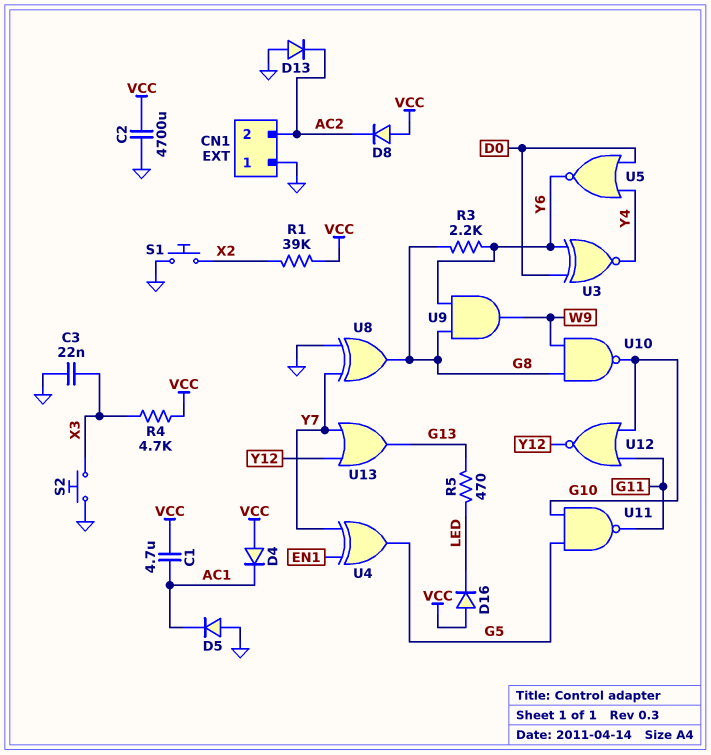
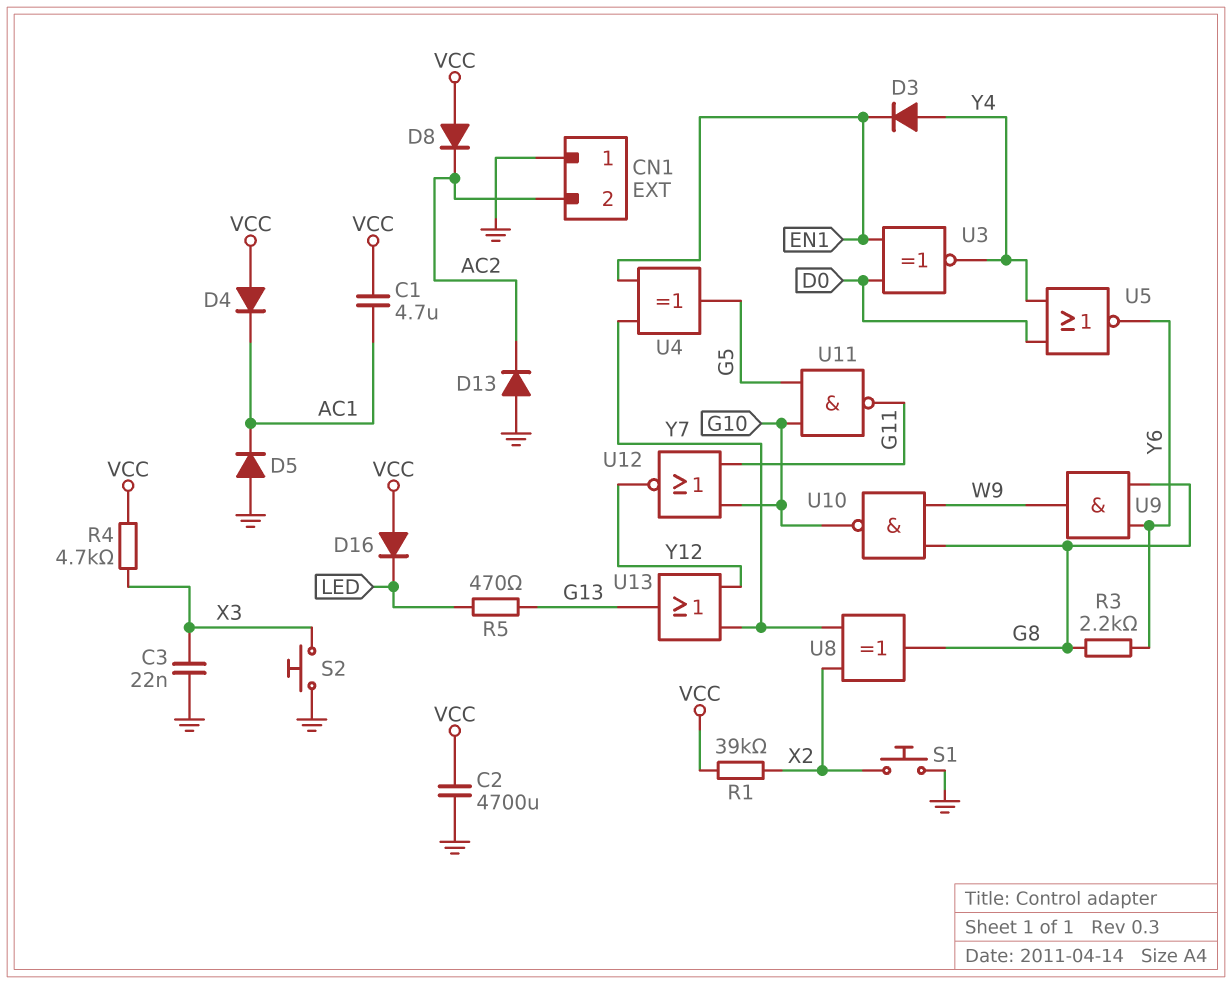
D3: none -> diode (A Y4, K EN1)
U3: XNOR (in D0, in Y6, out Y4) -> XNOR (in D0, in EN1, out Y4)
U8: XOR (in GND, in Y7, out G8) -> XOR (in X2, in Y7, out G8)

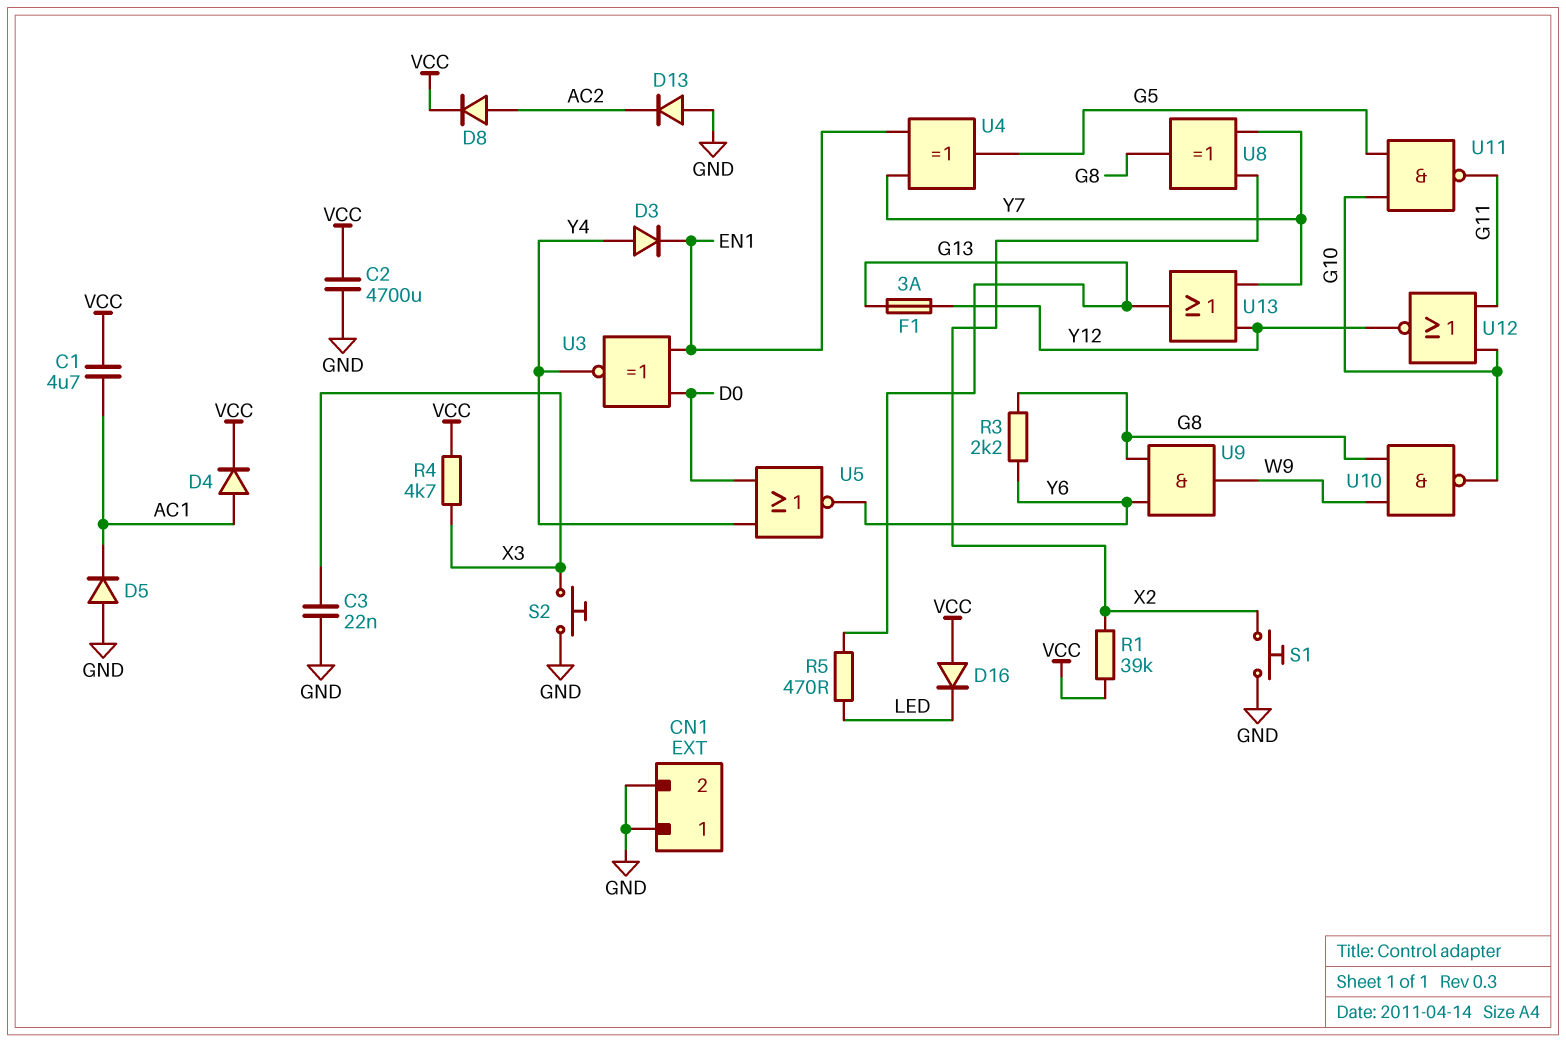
CN1 pin 2: AC2 -> GND
D4: diode (A VCC, K AC1) -> diode (A AC1, K VCC)
D8: diode (A VCC, K AC2) -> diode (A AC2, K VCC)
F1: none -> 3A (G13, Y12)

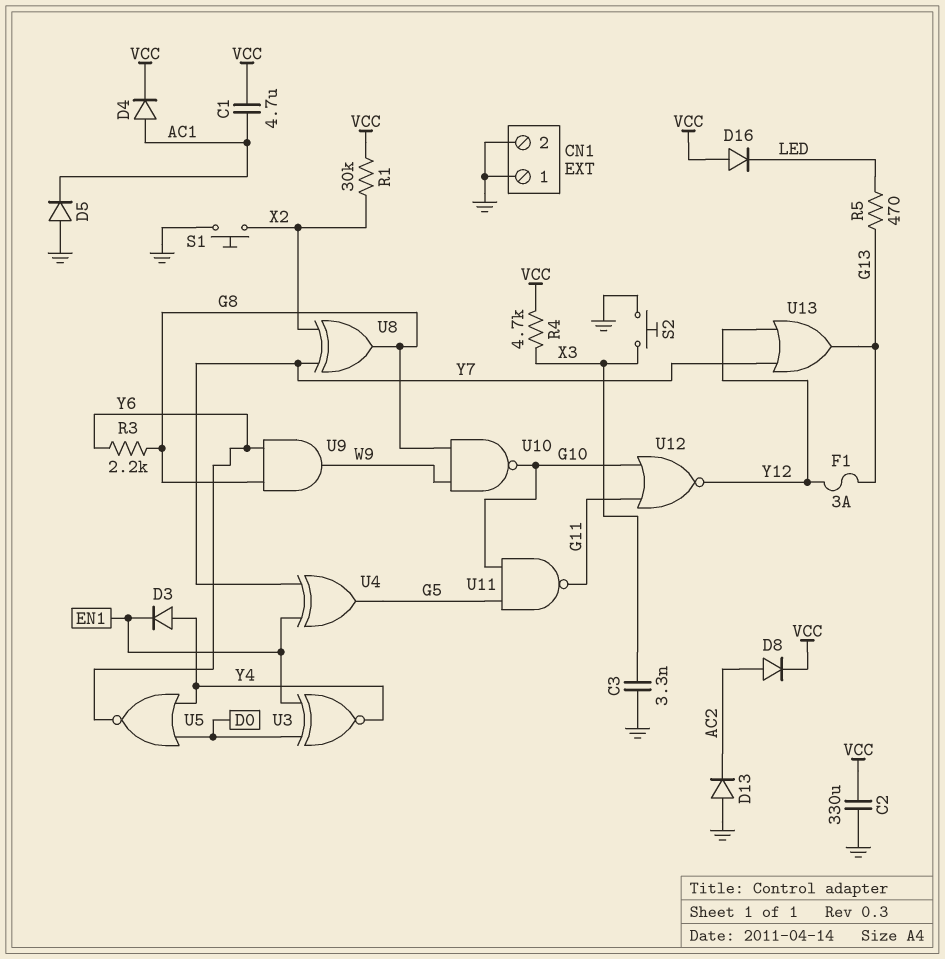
C2: 4700uF (GND, VCC) -> 330uF (GND, VCC)
C3: 22nF (GND, X3) -> 3.3nF (GND, X3)
R1: 39k (VCC, X2) -> 30k (VCC, X2)

